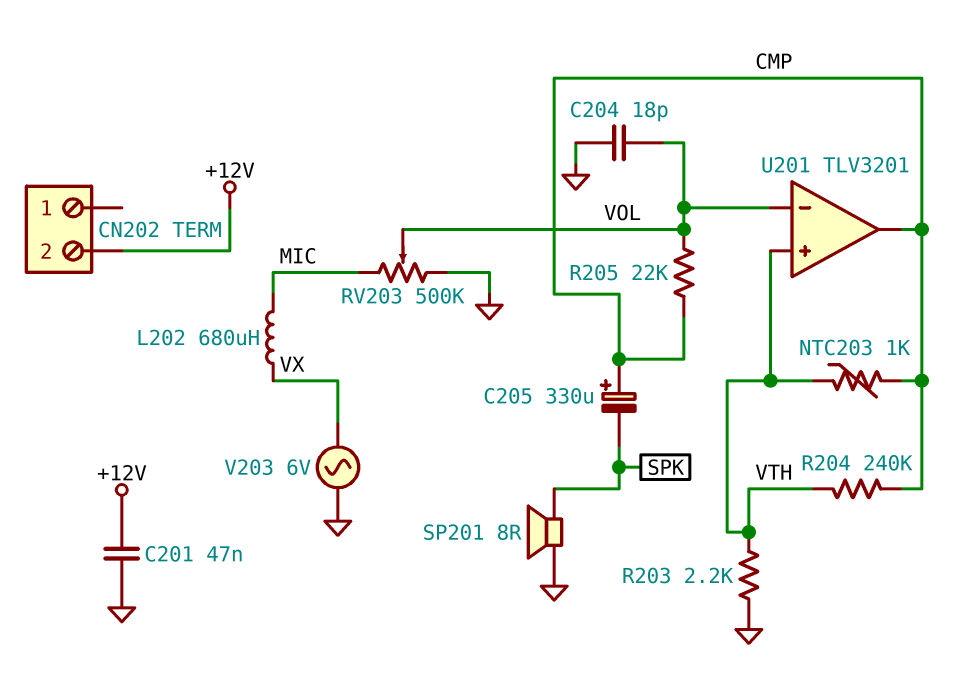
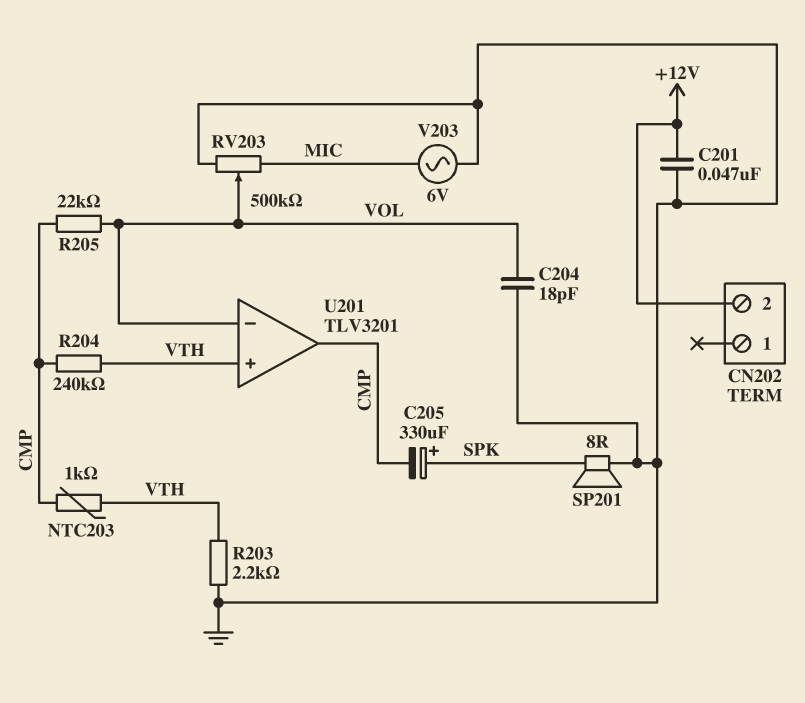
C205: 330uF (plus CMP, minus SPK) -> 330uF (plus SPK, minus CMP)
L202: 680uH (MIC, VX) -> none
V203: AC 6V (GND, VX) -> AC 6V (GND, MIC)

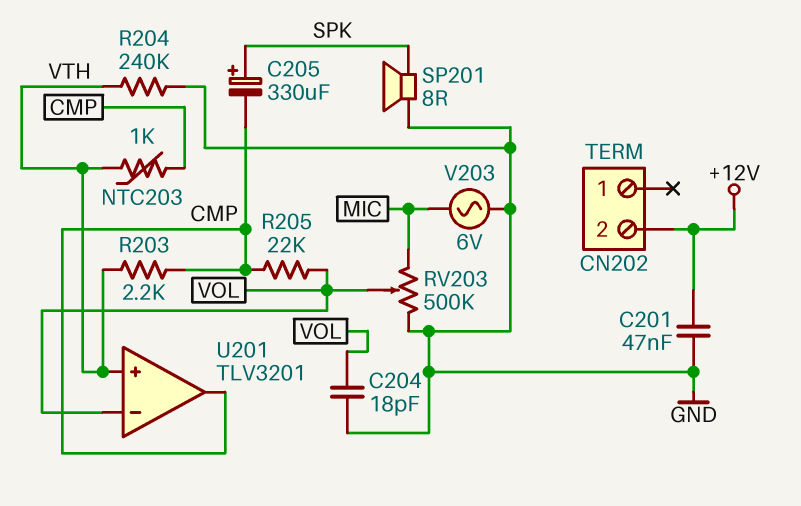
R203: 2.2k (GND, VTH) -> 2.2k (CMP, VTH)
R204: 240k (CMP, VTH) -> 240k (GND, VTH)

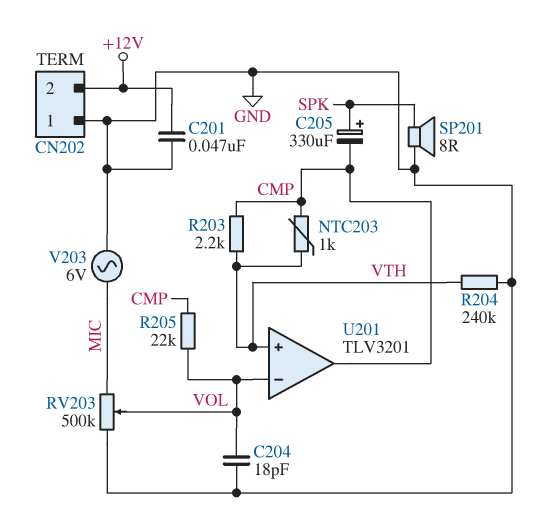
CN202 pin 1: none -> GND

